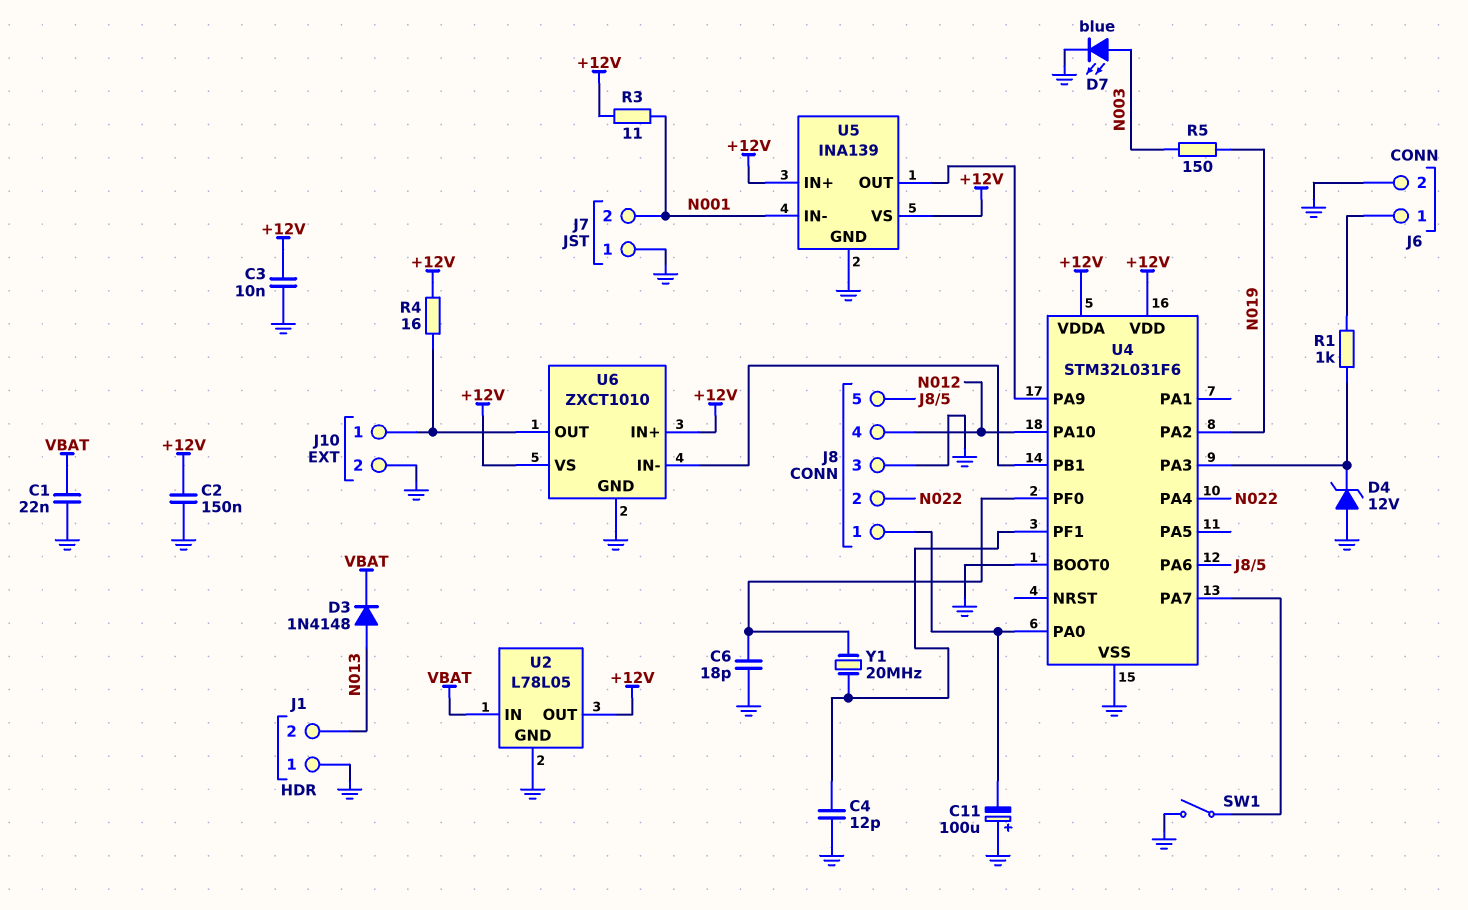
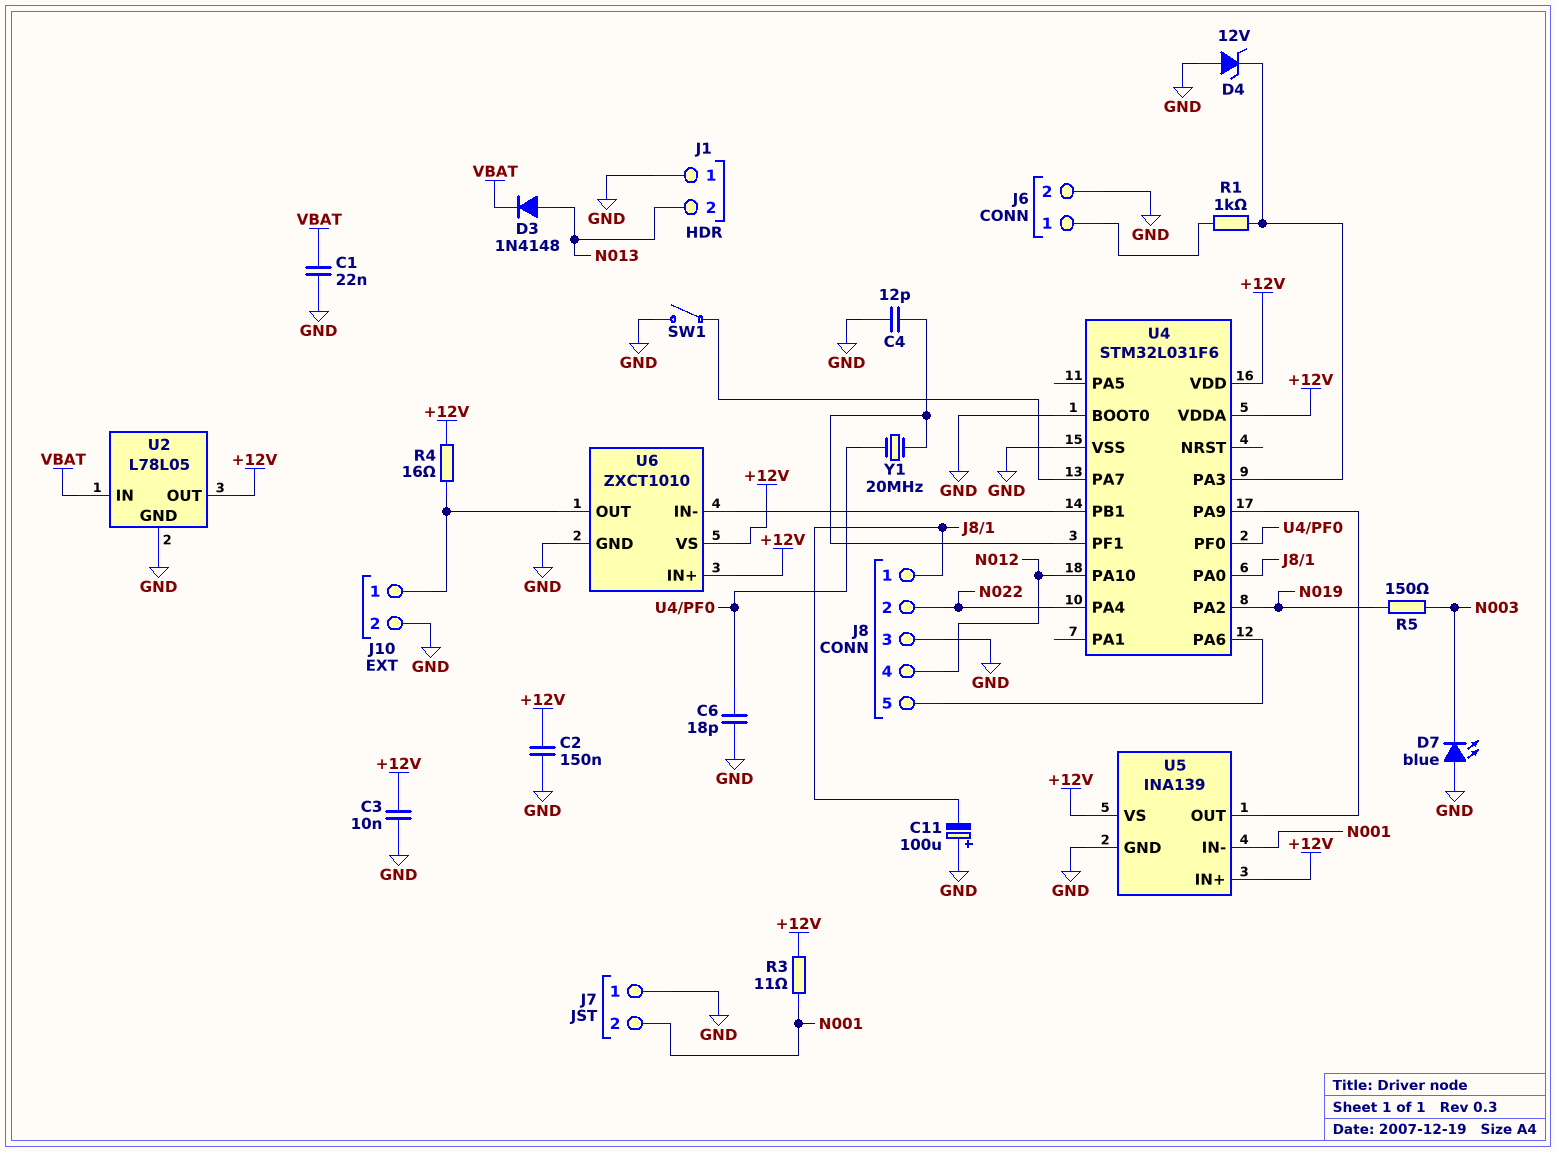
D7: LED blue (A N003, K GND) -> LED blue (A GND, K N003)

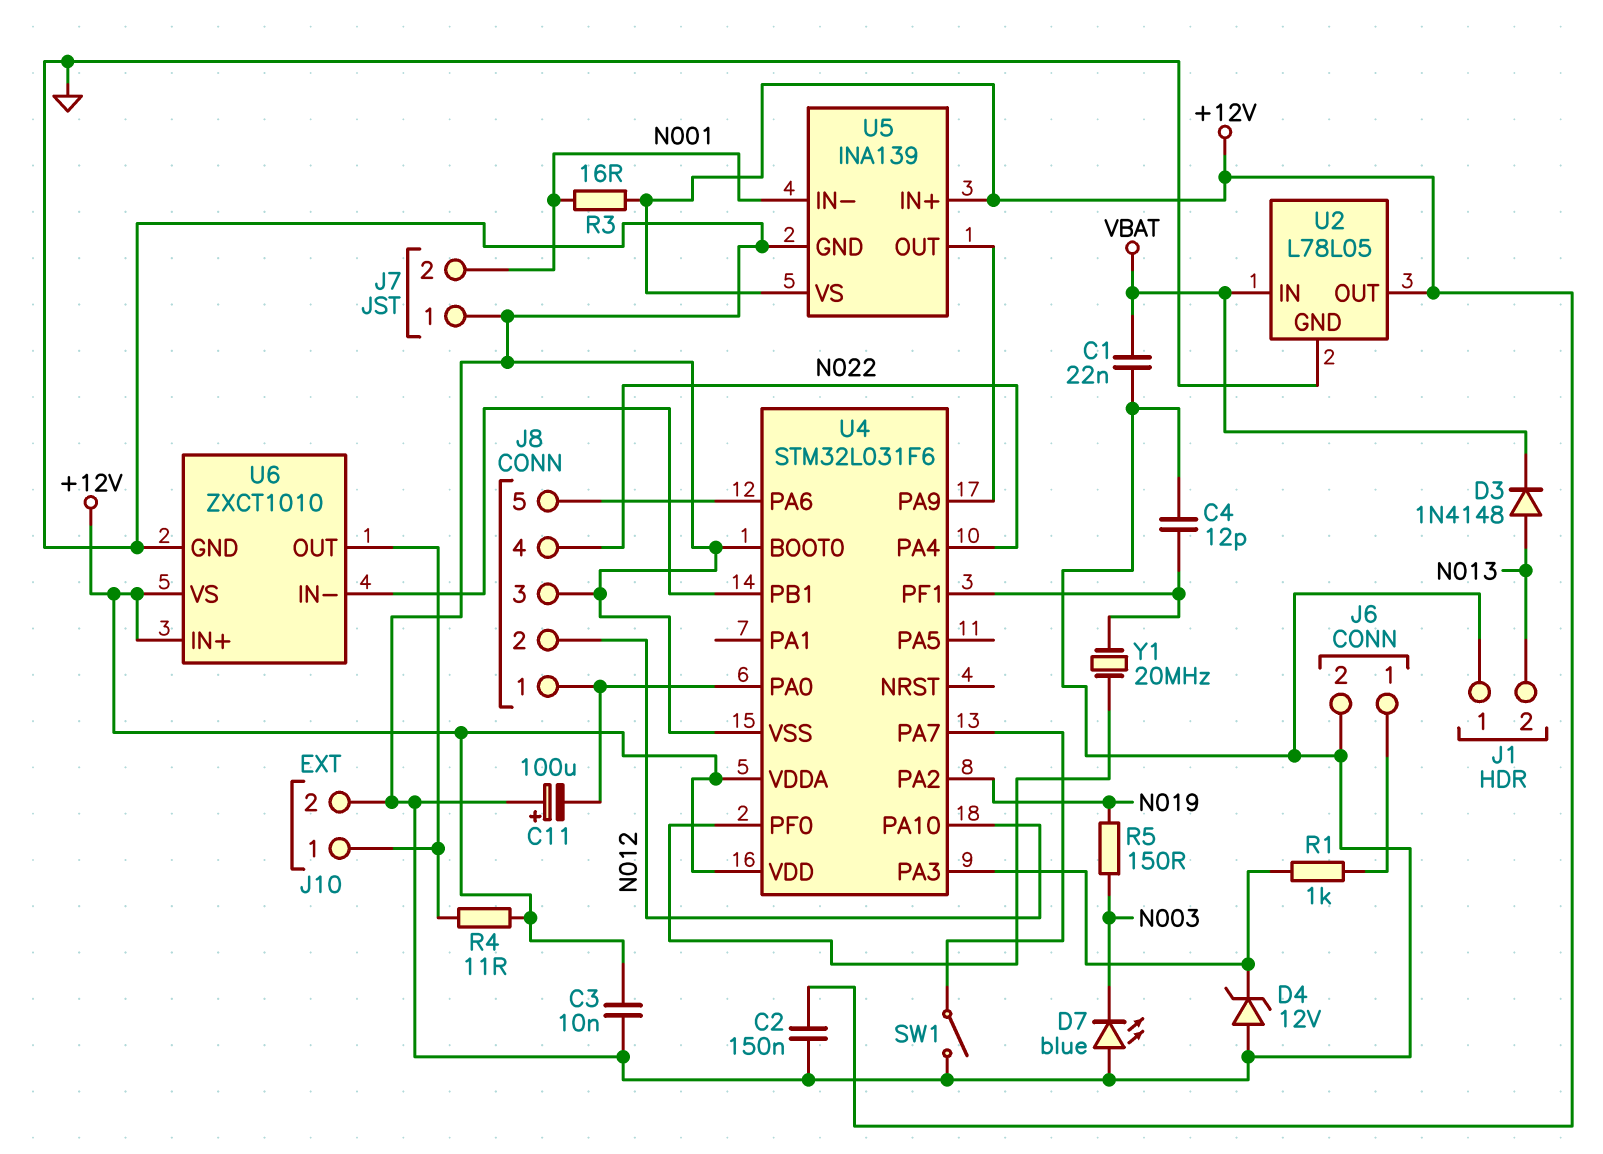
C6: 18pF (GND, U4/PF0) -> none
J8 pin 2: N022 -> N012
J8 pin 4: N012 -> N022
R3: 11 (+12V, N001) -> 16 (+12V, N001)
R4: 16 (+12V, J10/1) -> 11 (+12V, J10/1)

